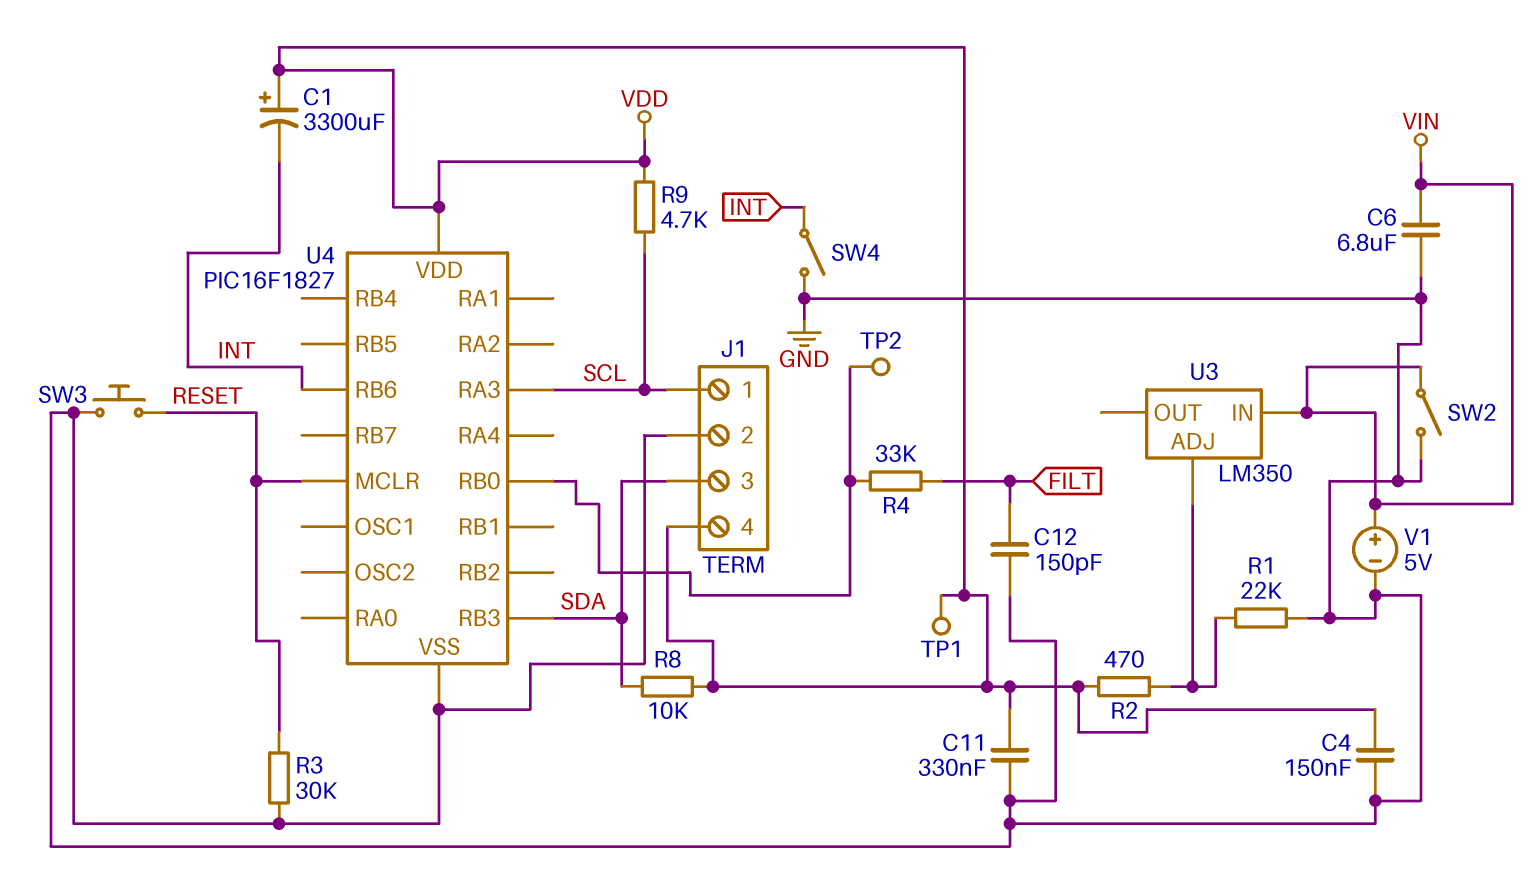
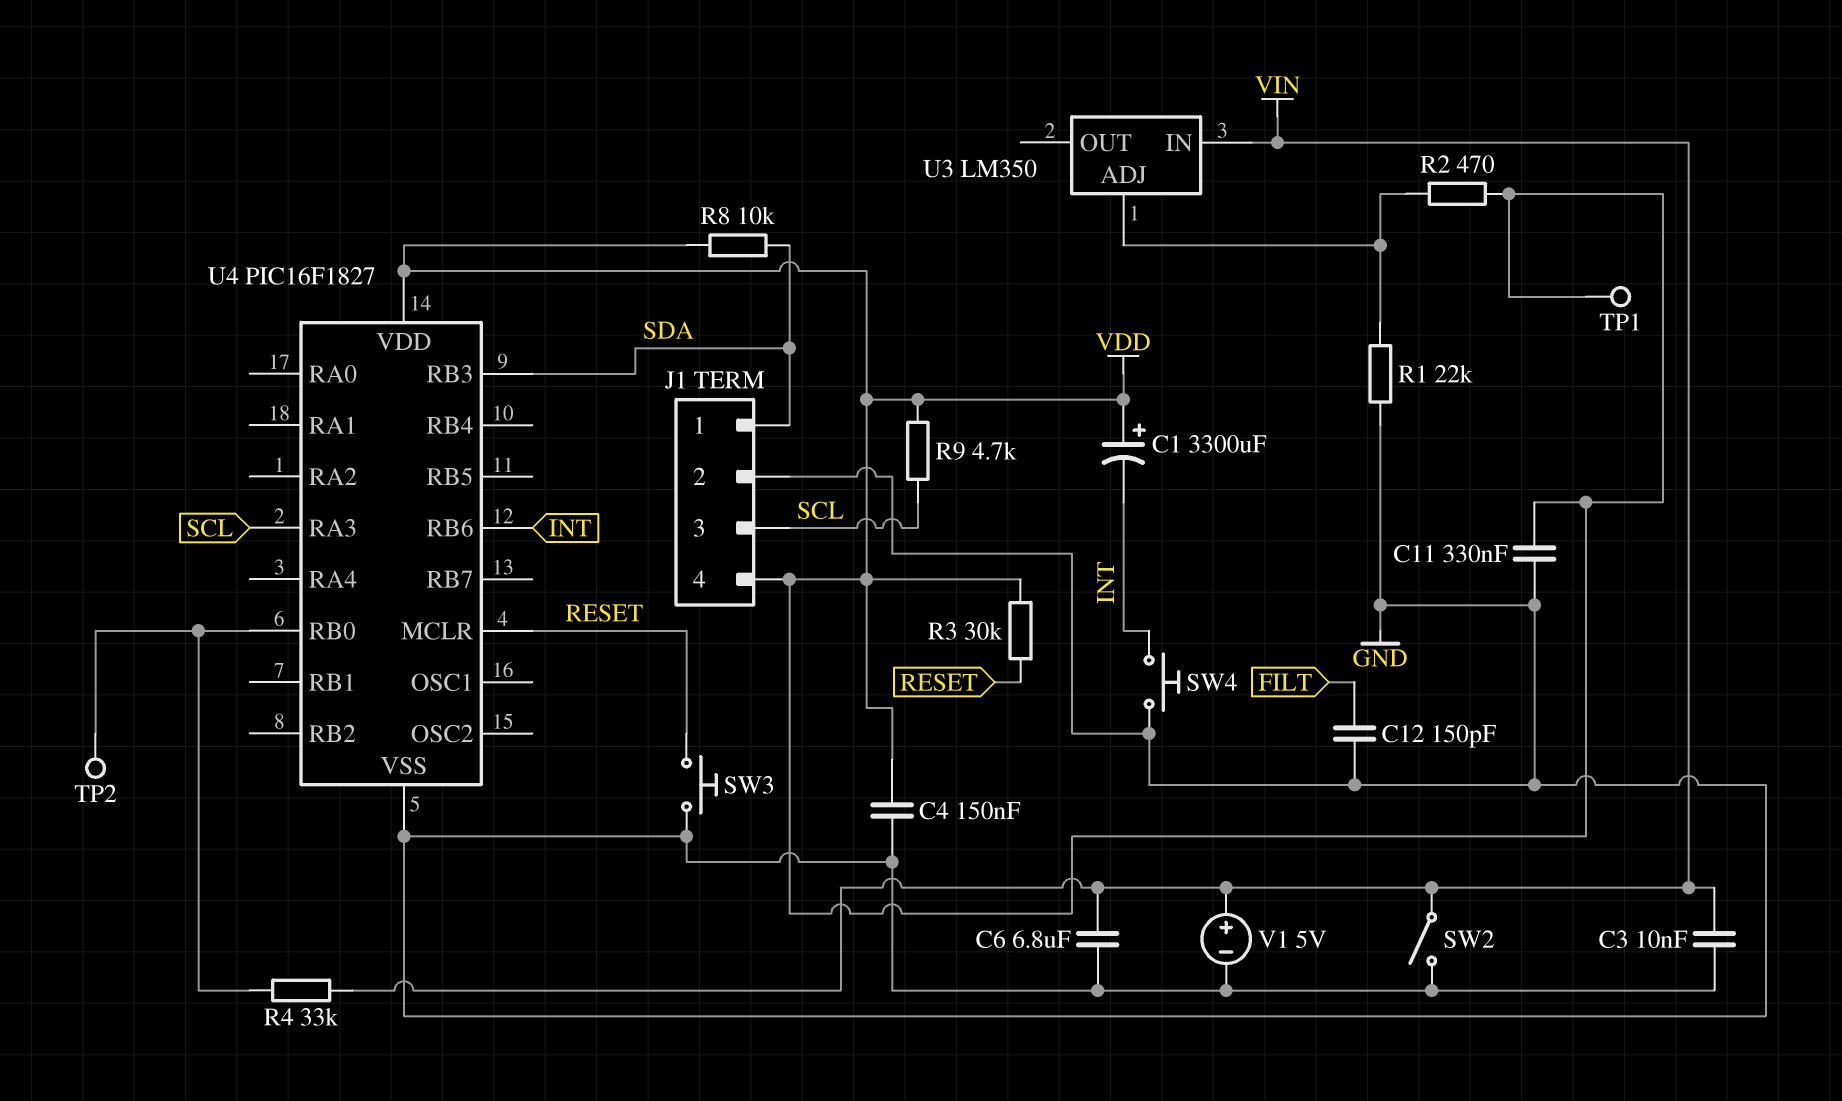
C3: none -> 10nF (GND, VIN)
J1 pin 1: SCL -> SDA
J1 pin 3: SDA -> SCL
R3: 30k (GND, RESET) -> 30k (RESET, VDD)
R4: 33k (FILT, U4/RB0) -> 33k (U4/RB0, VIN)
SW4: switch (GND, INT) -> button (GND, INT)

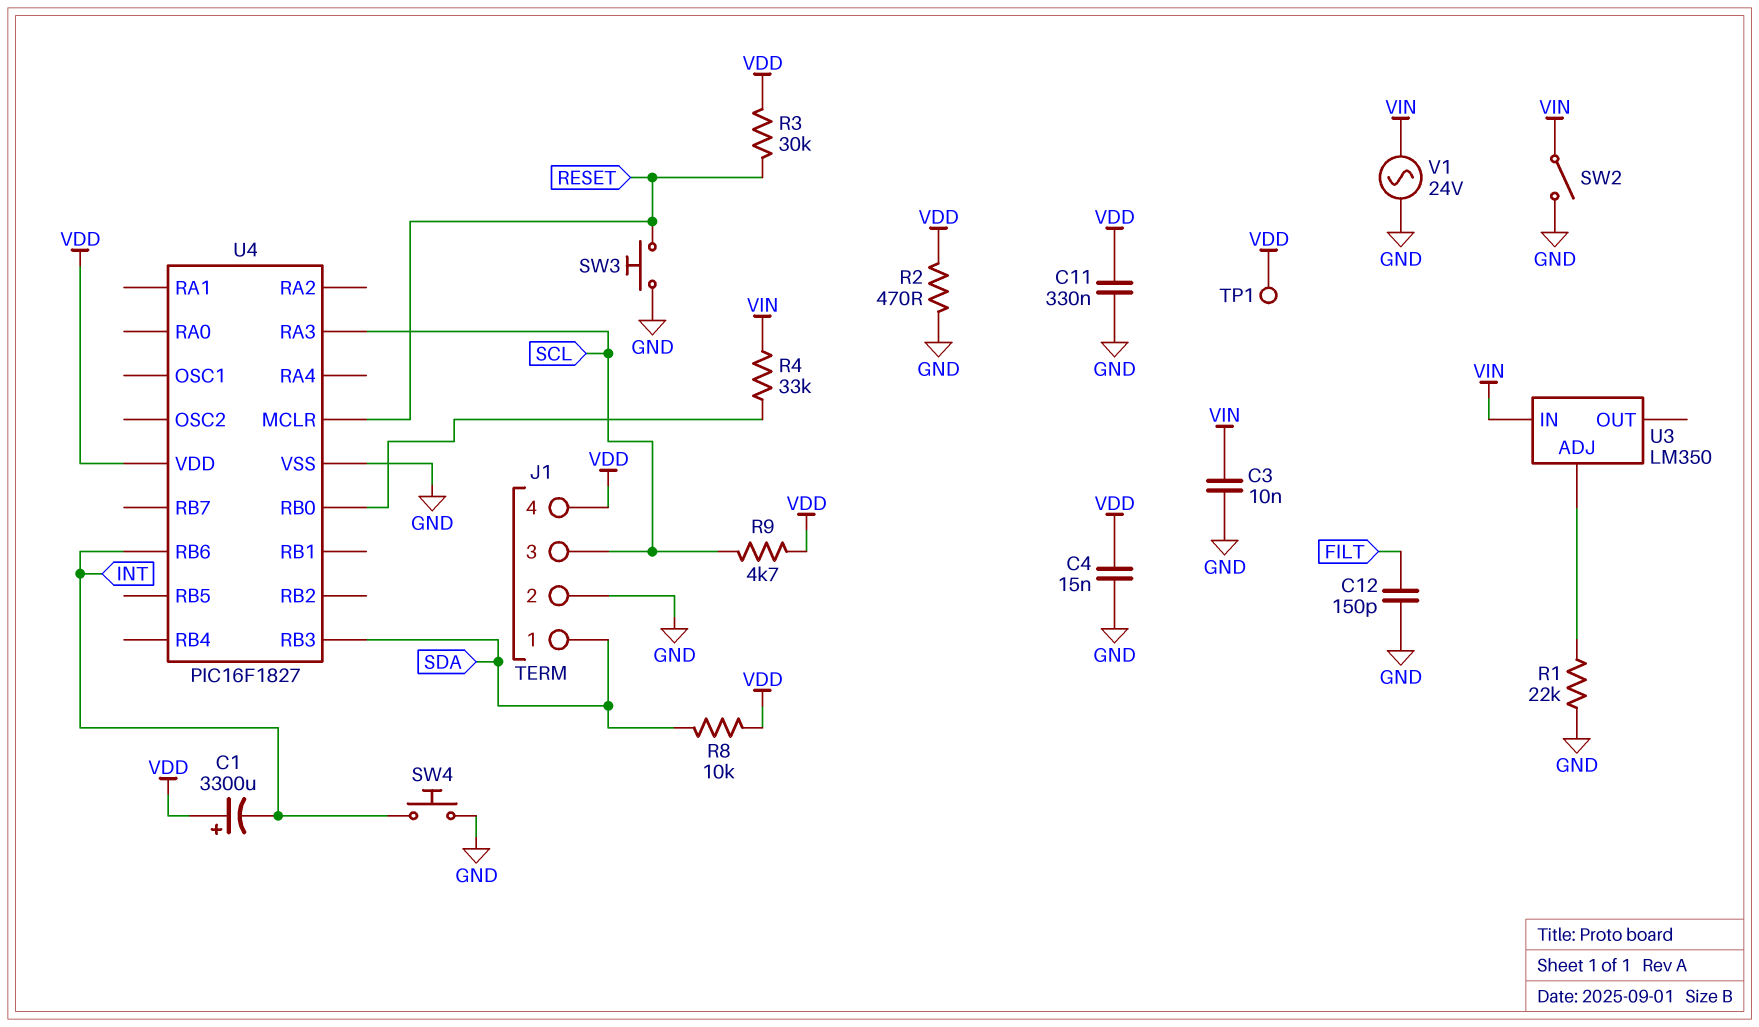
C4: 150nF (GND, VDD) -> 15nF (GND, VDD)
C6: 6.8uF (GND, VIN) -> none
R2: 470 (U3/ADJ, VDD) -> 470 (GND, VDD)
TP2: test point (U4/RB0) -> none
V1: 5V (plus VIN, minus GND) -> AC 24V (GND, VIN)

